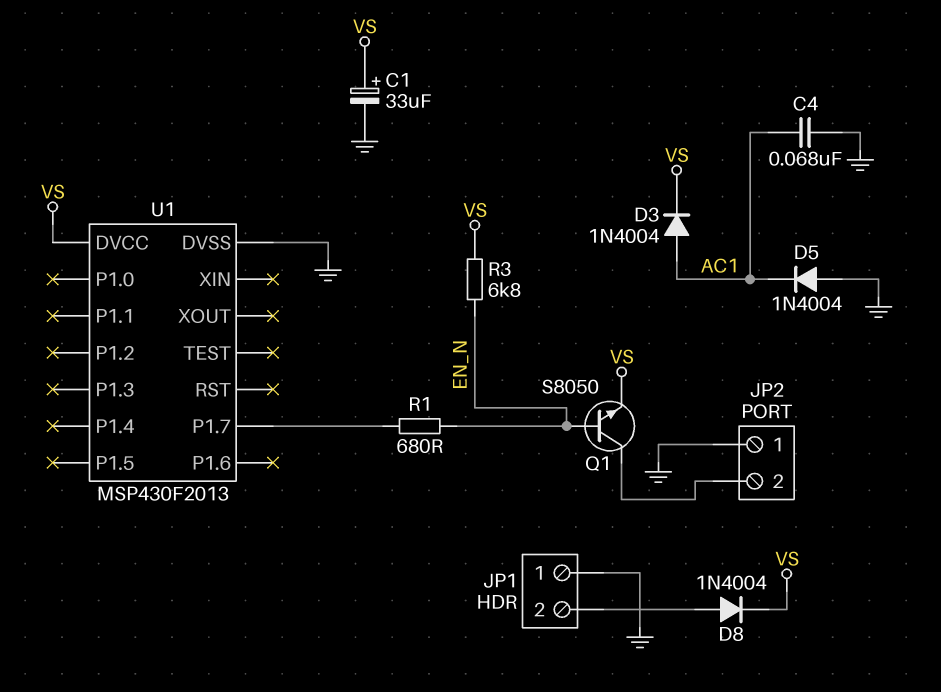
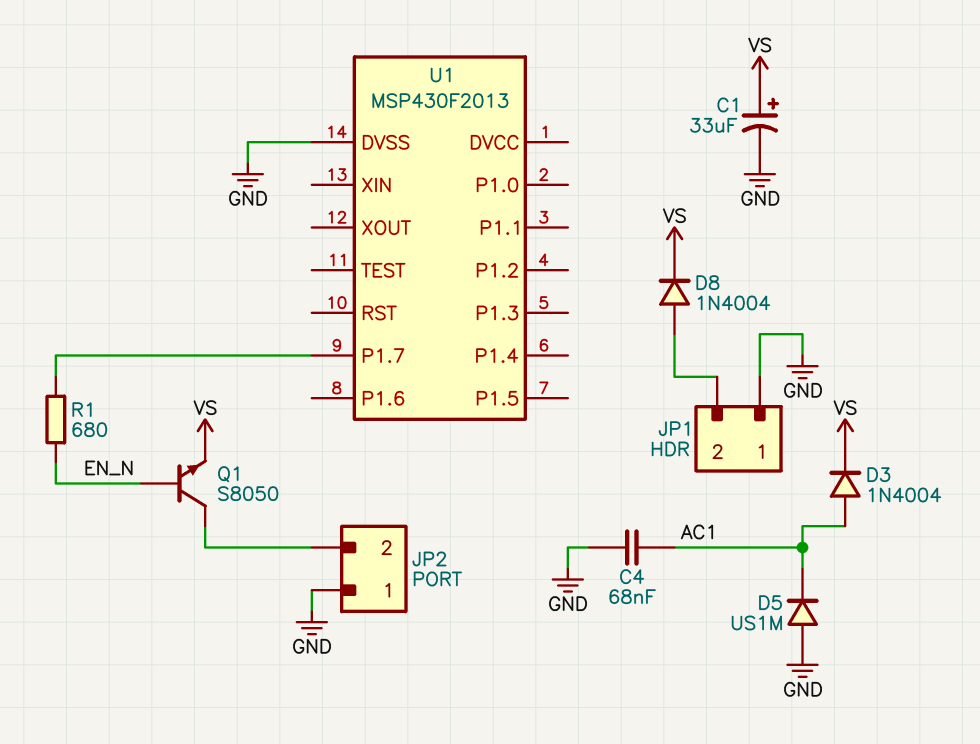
D5: diode 1N4004 (A GND, K AC1) -> diode US1M (A GND, K AC1)
R3: 6.8k (EN_N, VS) -> none
U1 pin DVCC: VS -> none

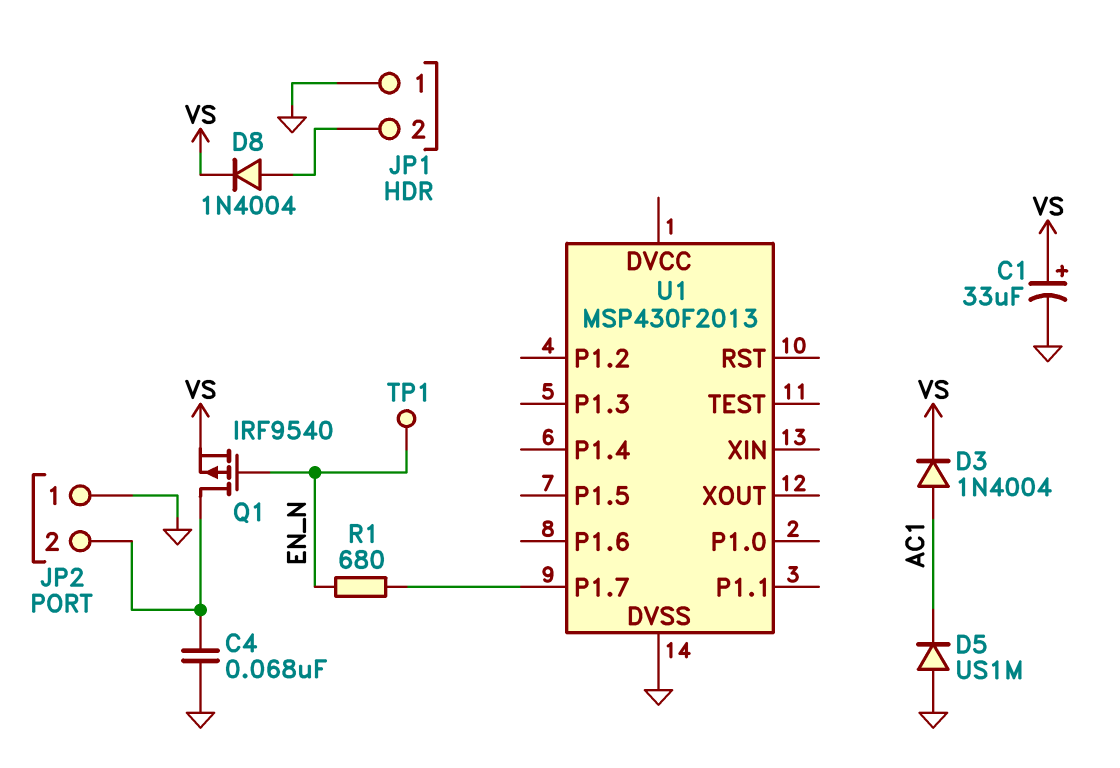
C4: 68nF (AC1, GND) -> 68nF (GND, JP2/2)
Q1: NPN S8050 (B EN_N, C JP2/2, E VS) -> PMOS IRF9540 (G EN_N, D JP2/2, S VS)
TP1: none -> test point (EN_N)

